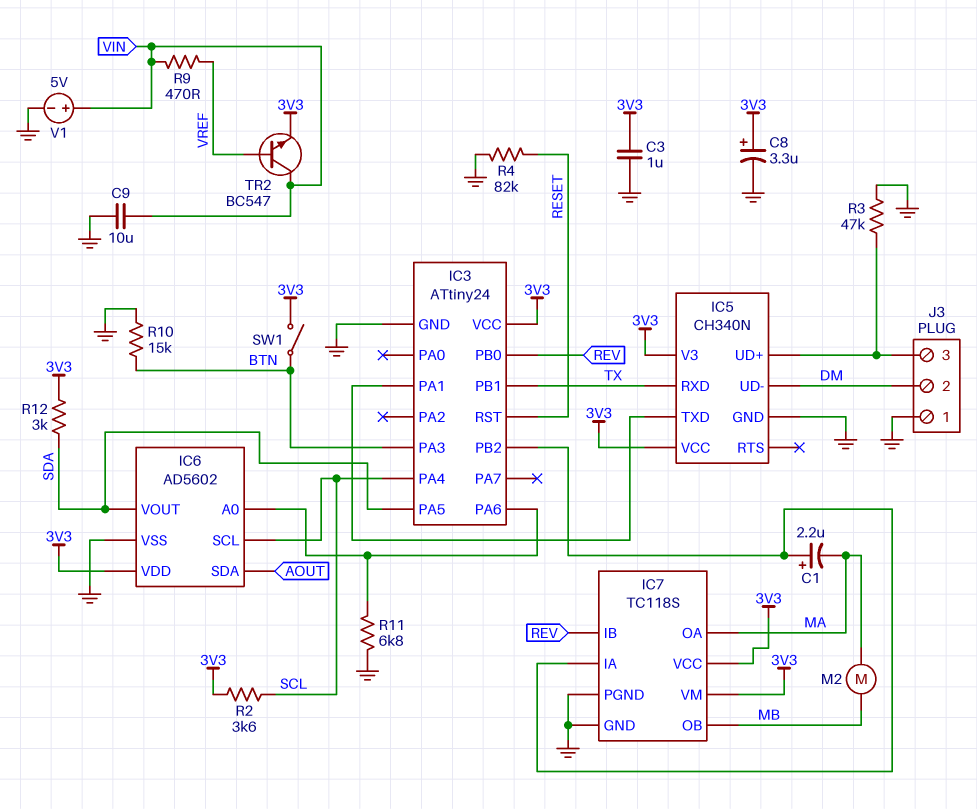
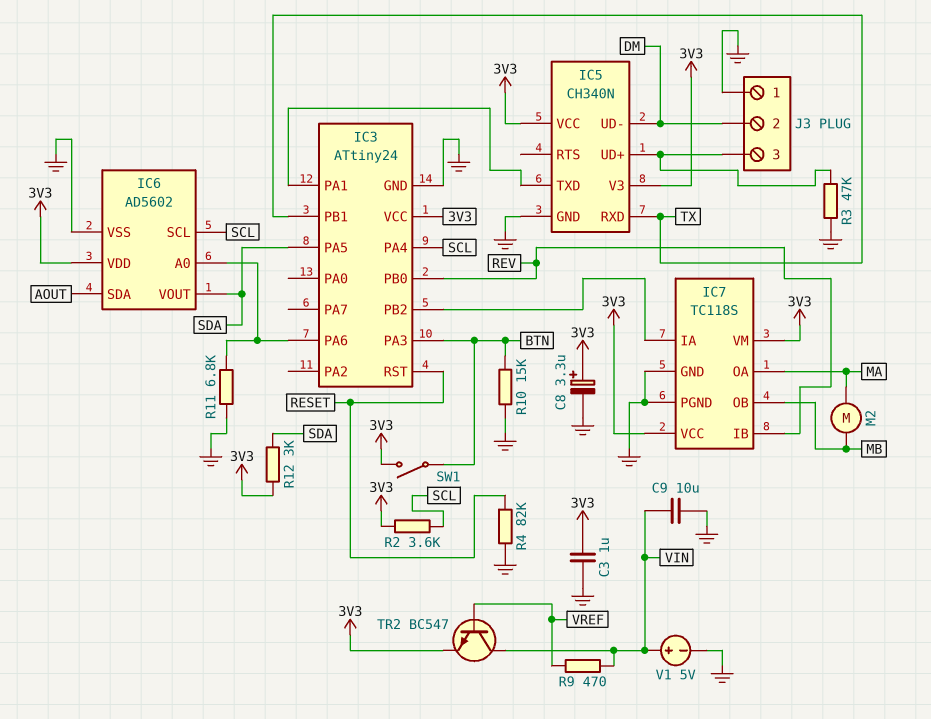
C1: 2.2uF (plus IC3/PB2, minus MA) -> none

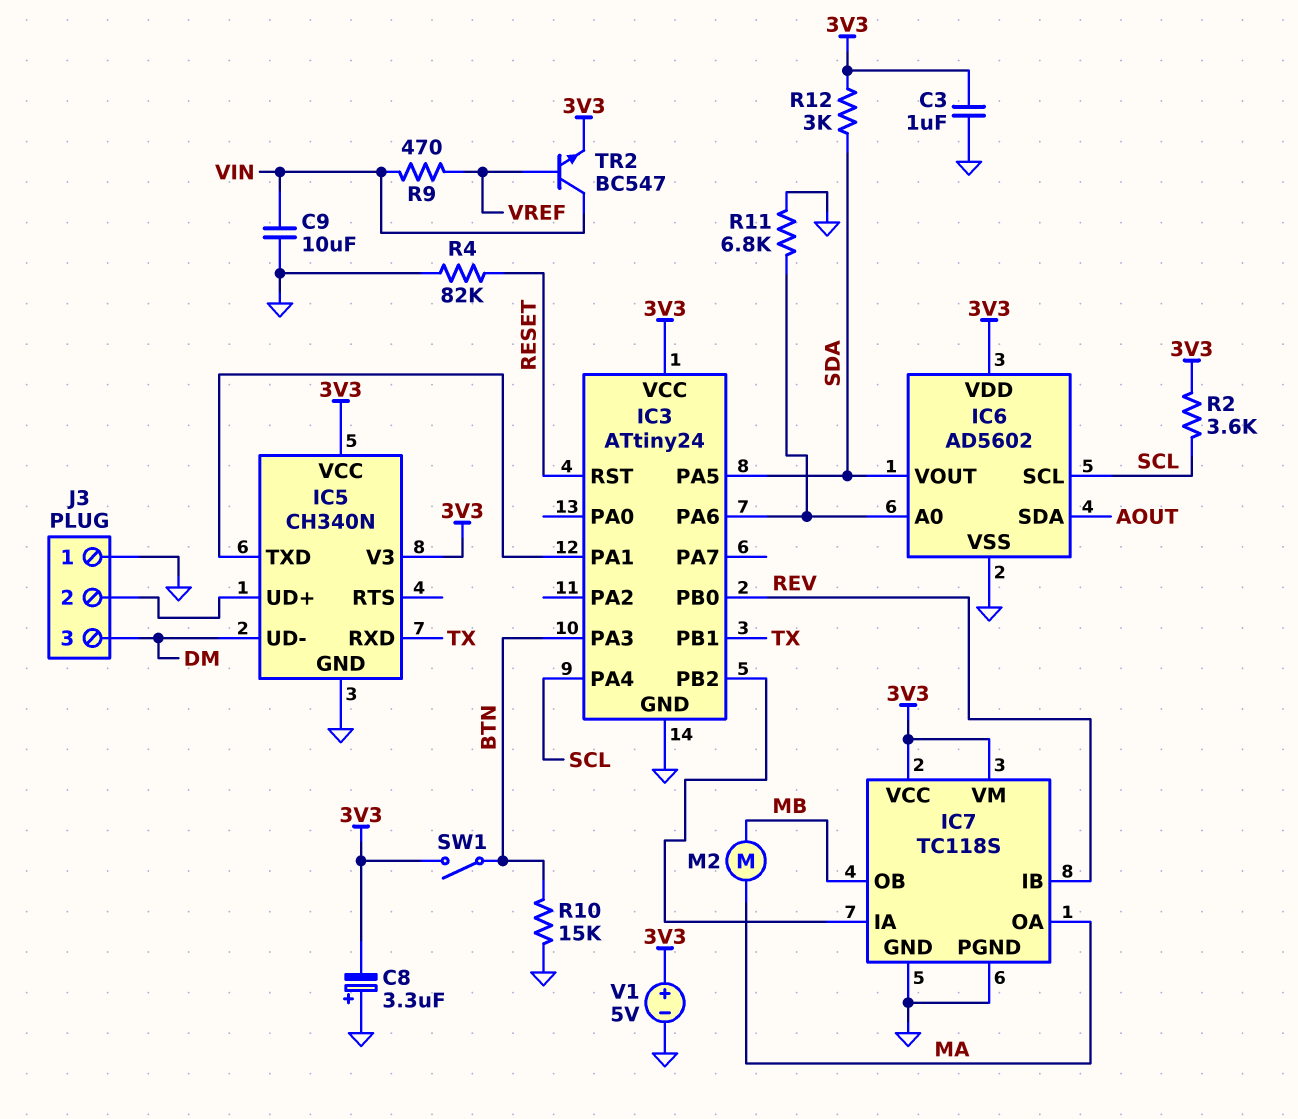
C8: 3.3uF (plus 3V3, minus GND) -> 3.3uF (plus GND, minus 3V3)
J3 pin 2: DM -> IC5/UD+
J3 pin 3: IC5/UD+ -> DM
R3: 47k (GND, IC5/UD+) -> none
V1: 5V (plus VIN, minus GND) -> 5V (plus 3V3, minus GND)

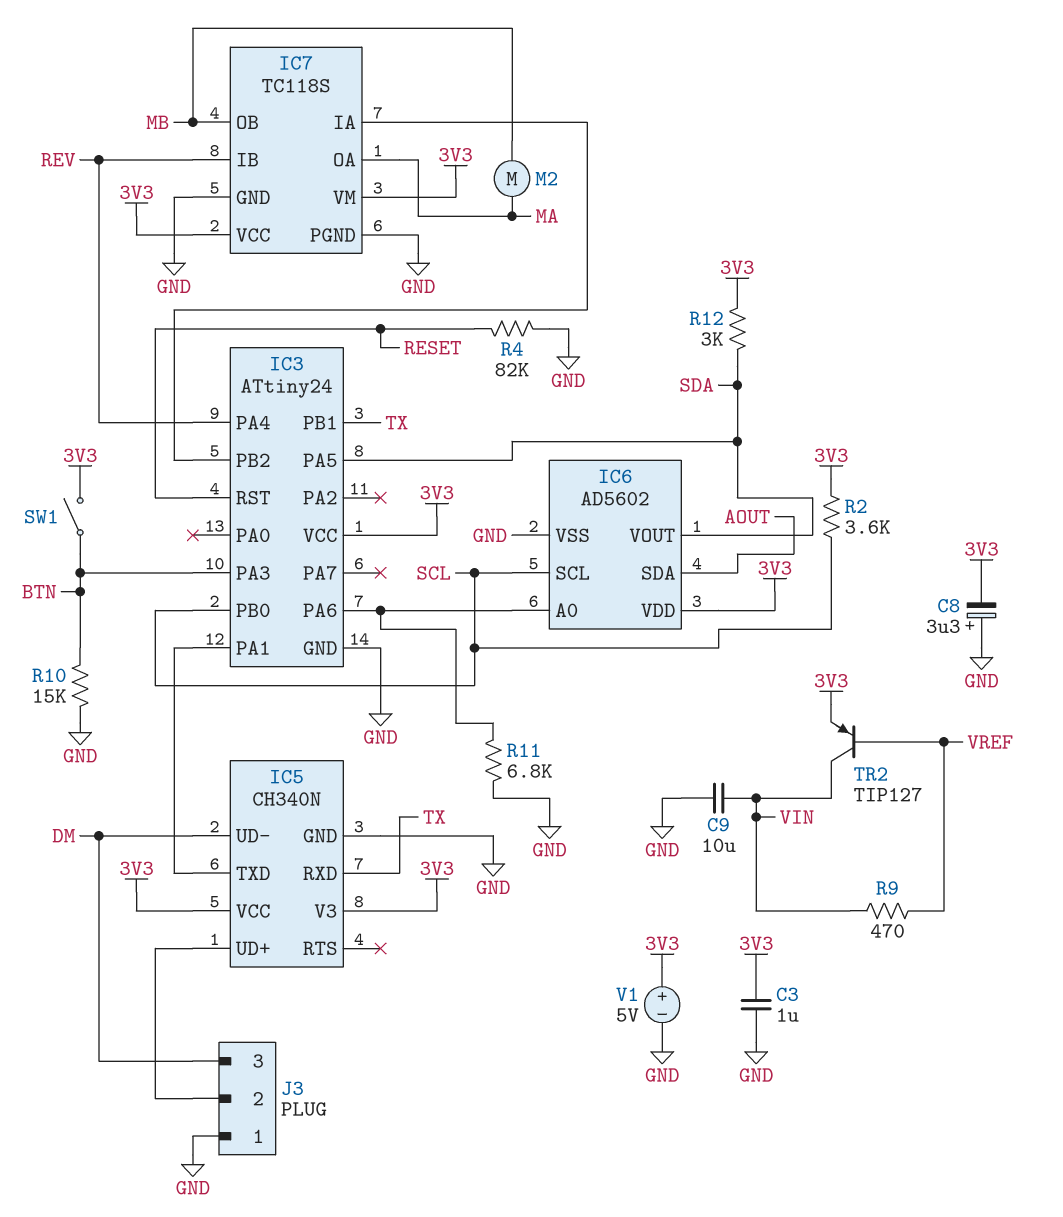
IC3 pin PA4: SCL -> REV
IC3 pin PB0: REV -> SCL
TR2: NPN BC547 (B VREF, C VIN, E 3V3) -> PNP TIP127 (B VREF, C VIN, E 3V3)

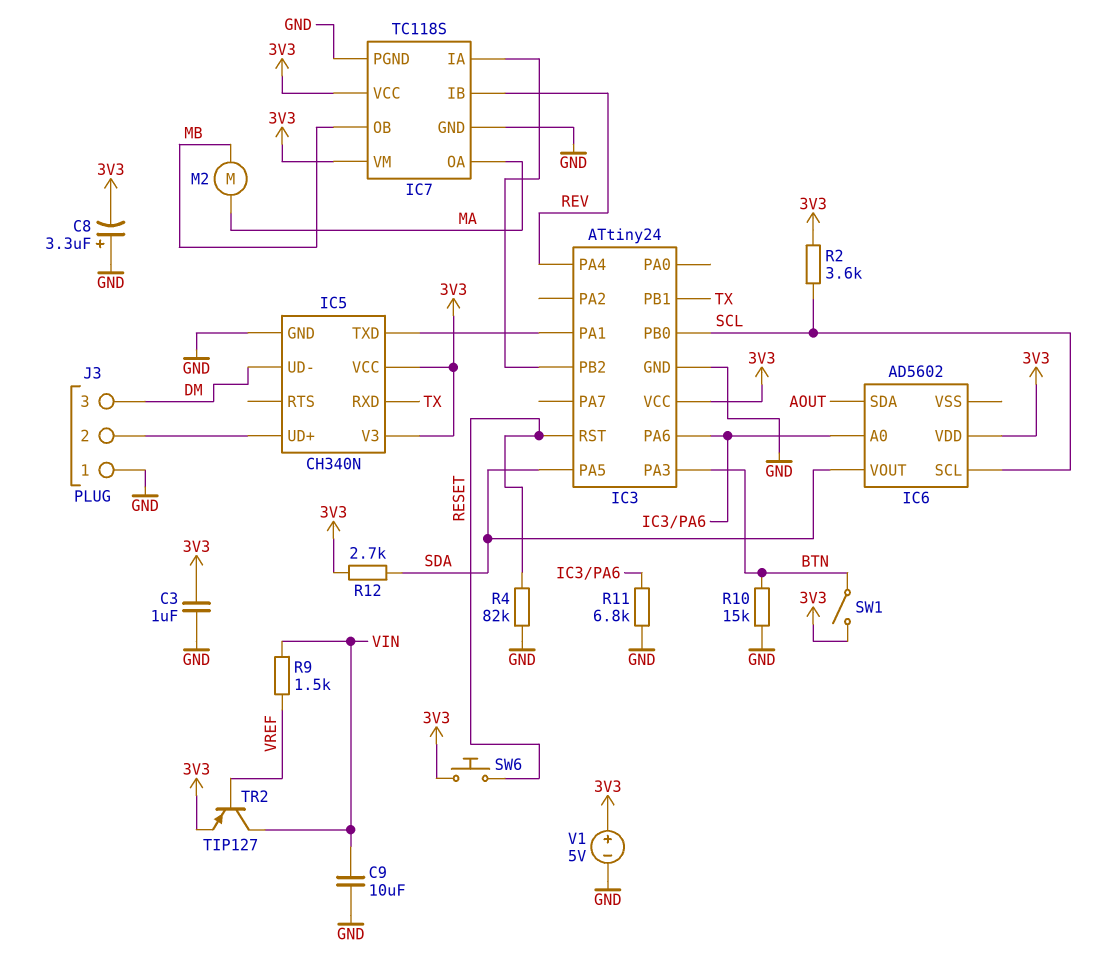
IC6 pin VSS: GND -> none
R9: 470 (VIN, VREF) -> 1.5k (VIN, VREF)
R12: 3k (3V3, SDA) -> 2.7k (3V3, SDA)
SW6: none -> button (3V3, RESET)

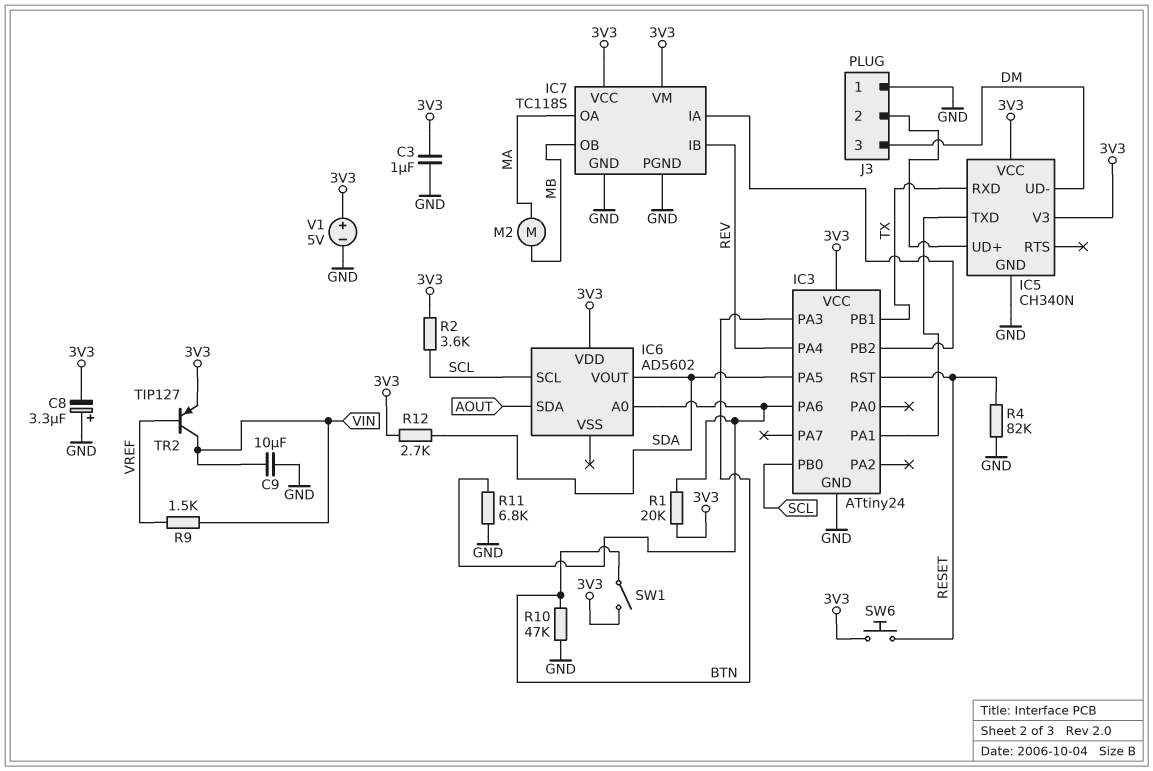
R1: none -> 20k (3V3, IC3/PA6)
R10: 15k (BTN, GND) -> 47k (BTN, GND)

